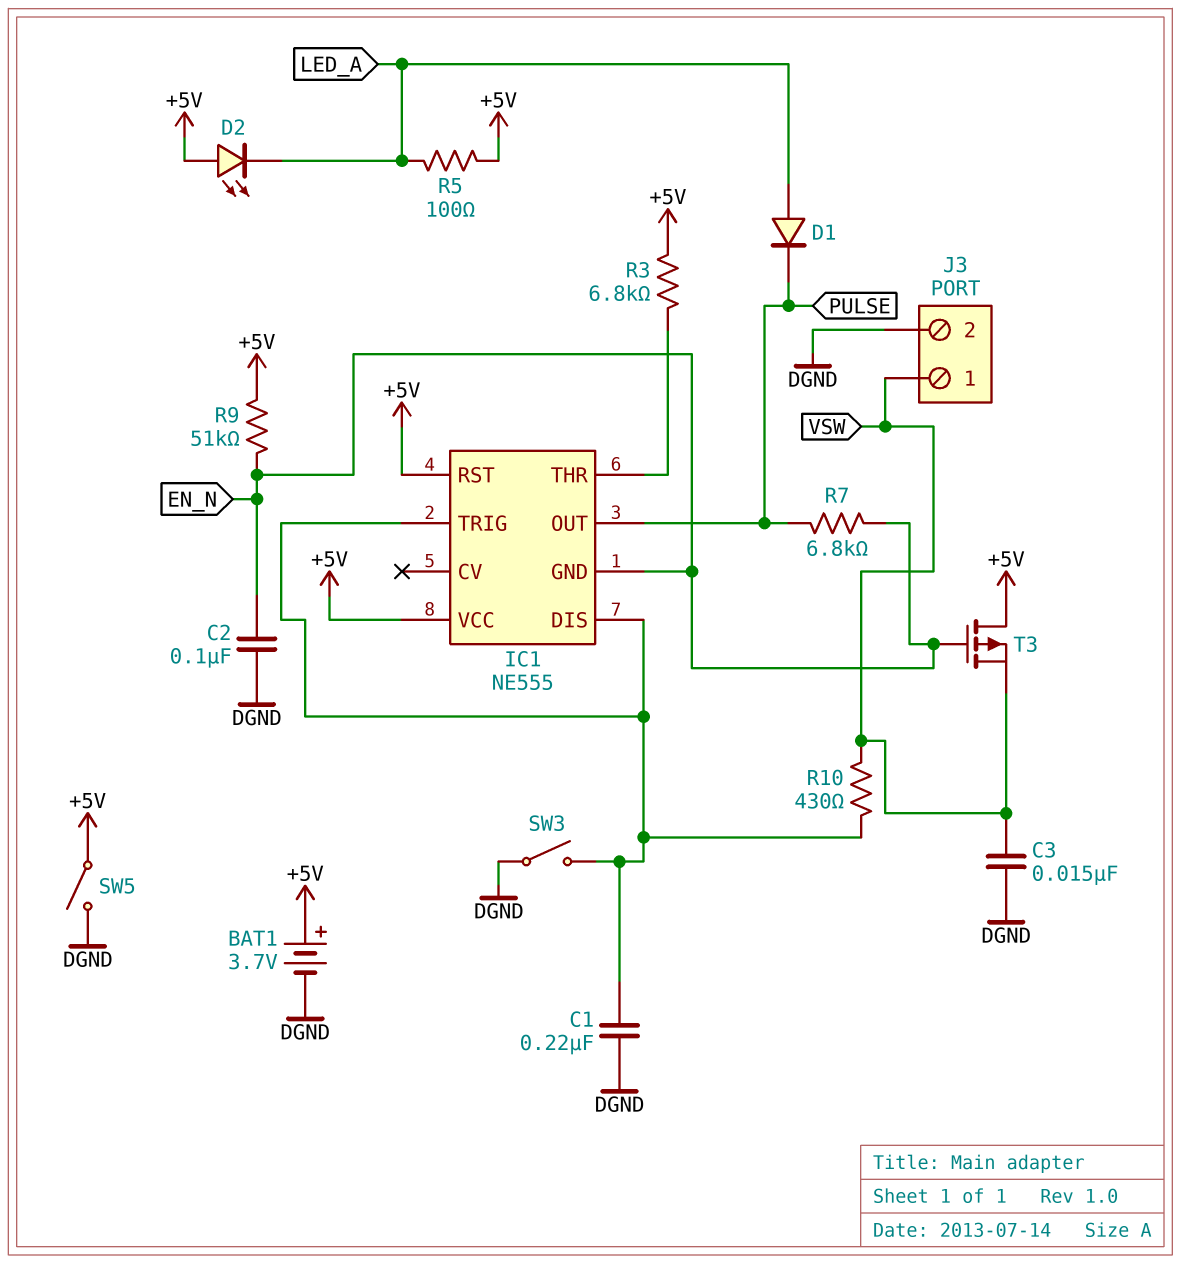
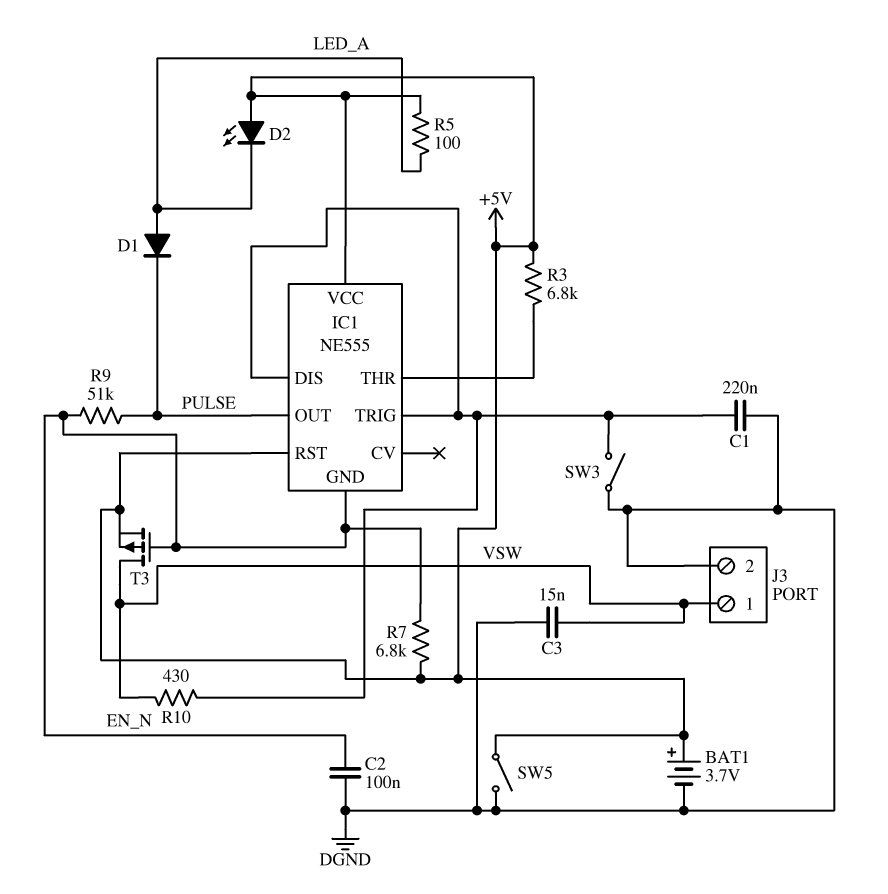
R7: 6.8k (EN_N, PULSE) -> 6.8k (+5V, EN_N)
R9: 51k (+5V, EN_N) -> 51k (EN_N, PULSE)
T3: PMOS (G EN_N, D +5V, S VSW) -> PMOS (G EN_N, D VSW, S +5V)

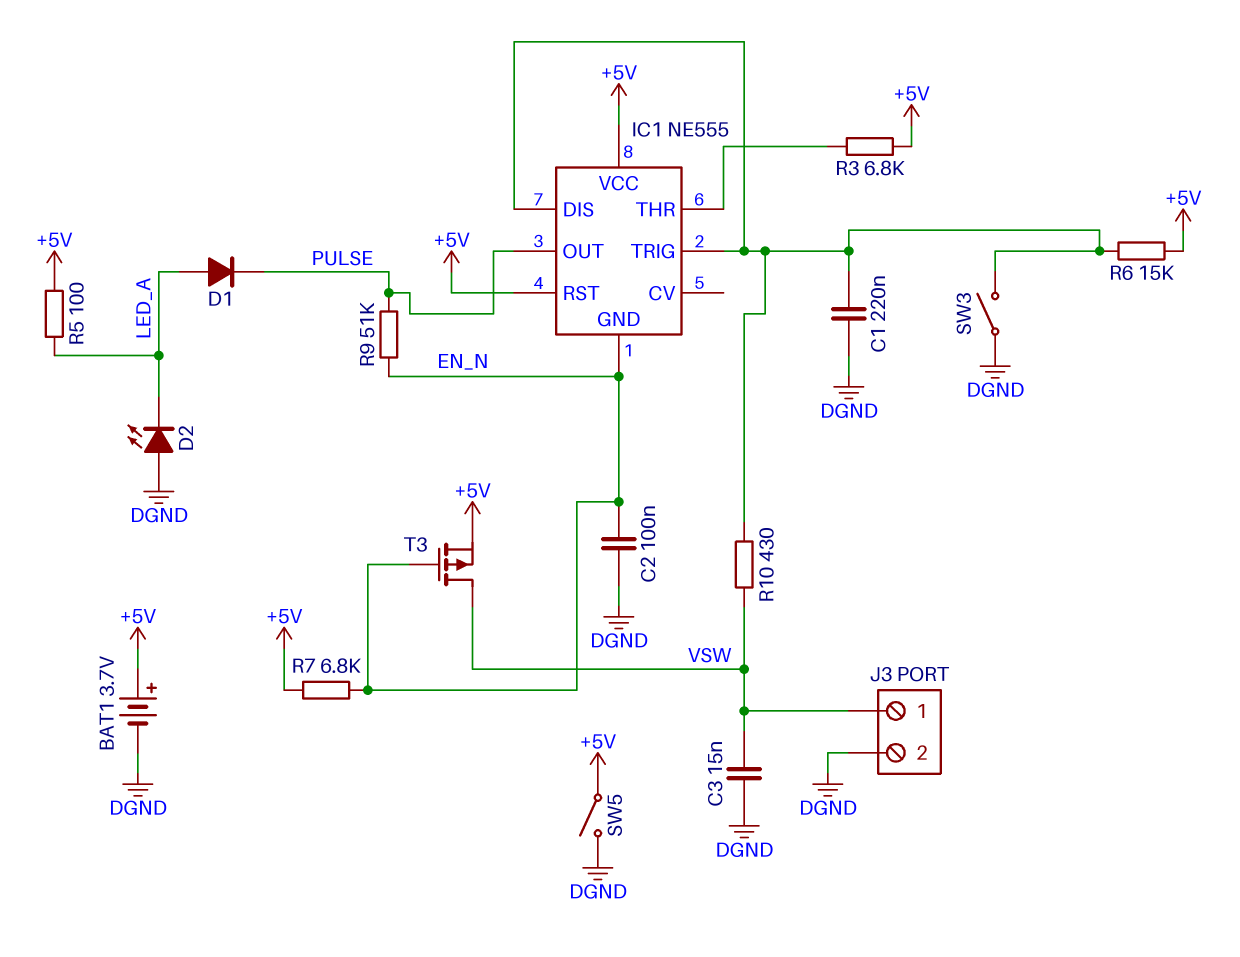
D2: LED (A +5V, K LED_A) -> LED (A DGND, K LED_A)
R6: none -> 15k (+5V, IC1/DIS)

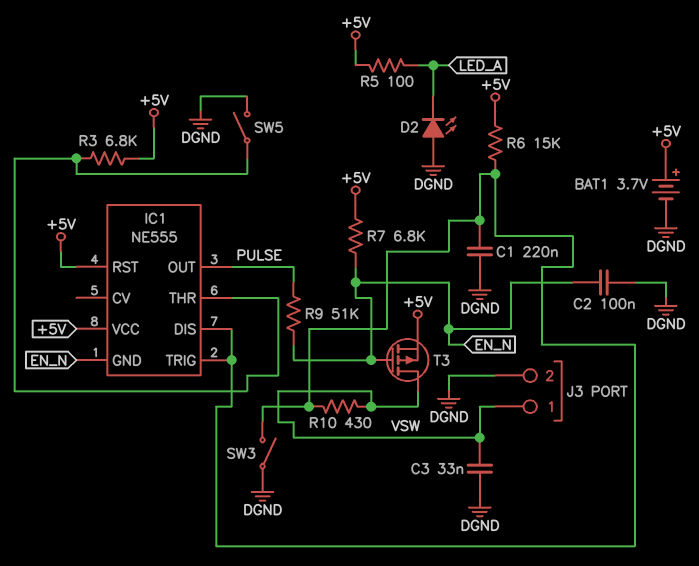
C3: 15nF (DGND, VSW) -> 33nF (DGND, VSW)
D1: diode (A LED_A, K PULSE) -> none
SW5: switch (+5V, DGND) -> switch (DGND, IC1/THR)

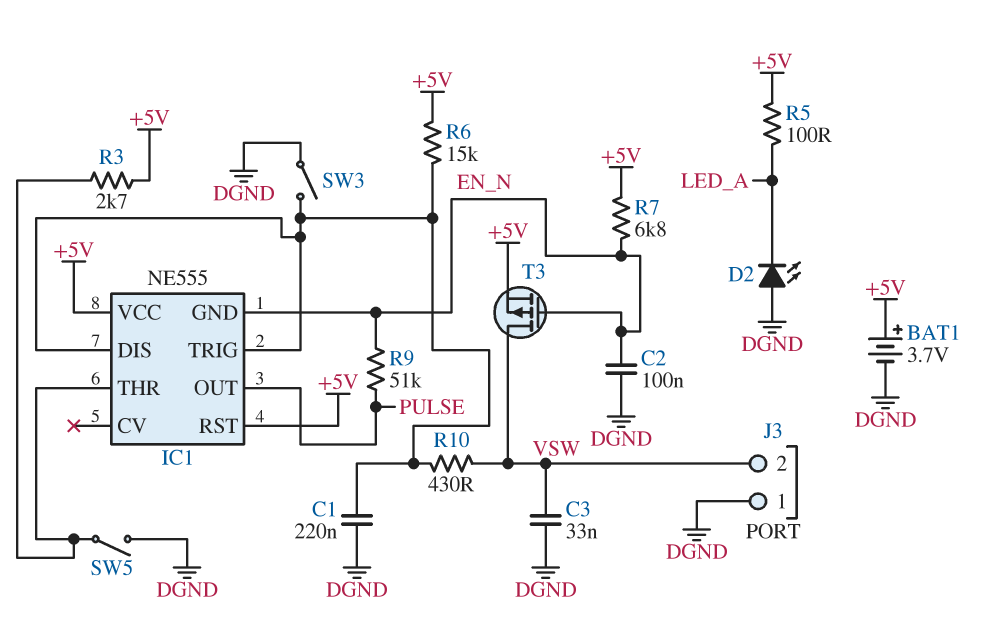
J3 pin 1: VSW -> DGND
J3 pin 2: DGND -> VSW
R3: 6.8k (+5V, IC1/THR) -> 2.7k (+5V, IC1/THR)

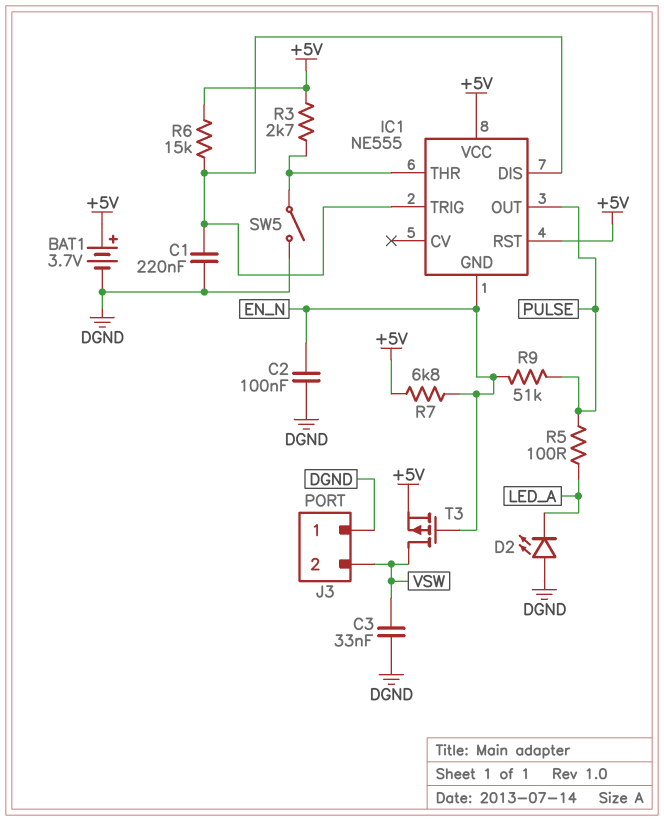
R5: 100 (+5V, LED_A) -> 100 (LED_A, PULSE)
R10: 430 (IC1/DIS, VSW) -> none
SW3: switch (DGND, IC1/DIS) -> none

